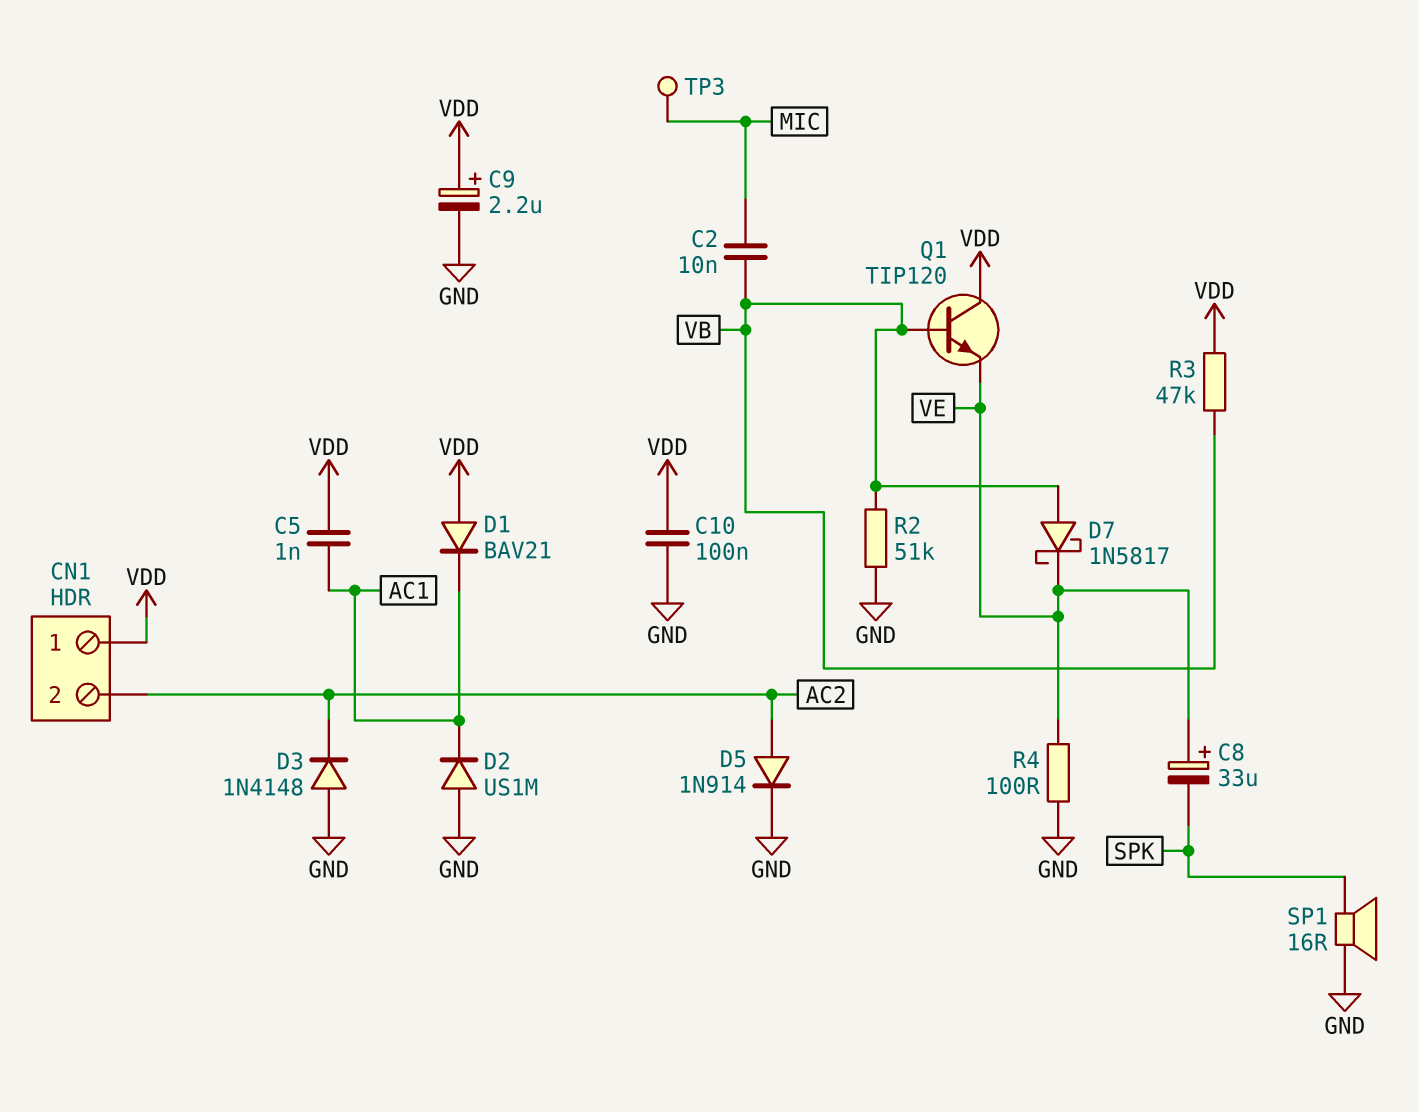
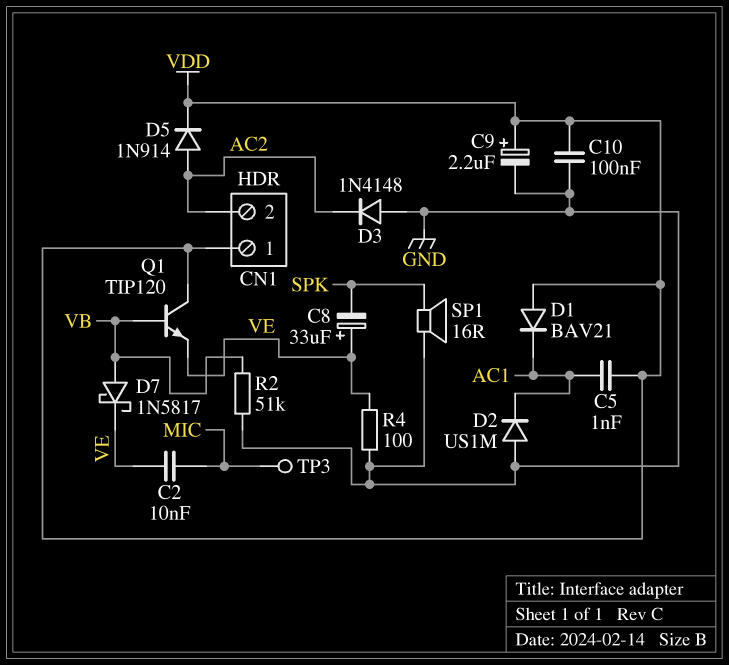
C2: 10nF (MIC, VB) -> 10nF (MIC, VE)
D5: diode 1N914 (A AC2, K GND) -> diode 1N914 (A AC2, K VDD)
R3: 47k (VB, VDD) -> none

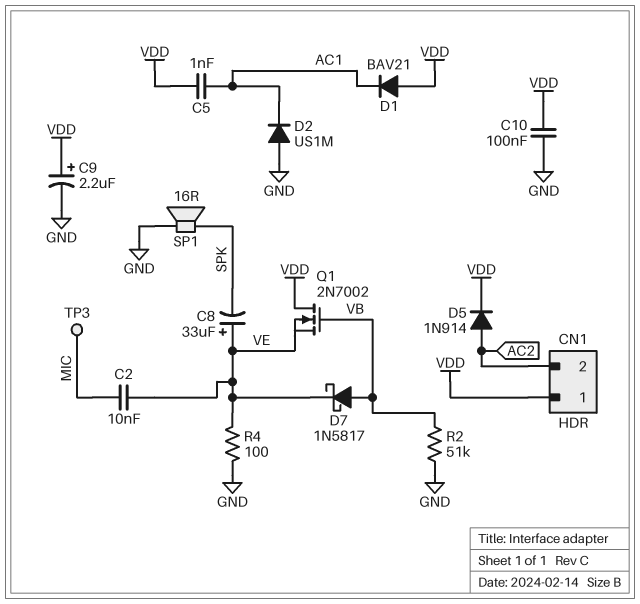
D3: diode 1N4148 (A GND, K AC2) -> none
Q1: NPN TIP120 (B VB, C VDD, E VE) -> NMOS 2N7002 (G VB, D VDD, S VE)

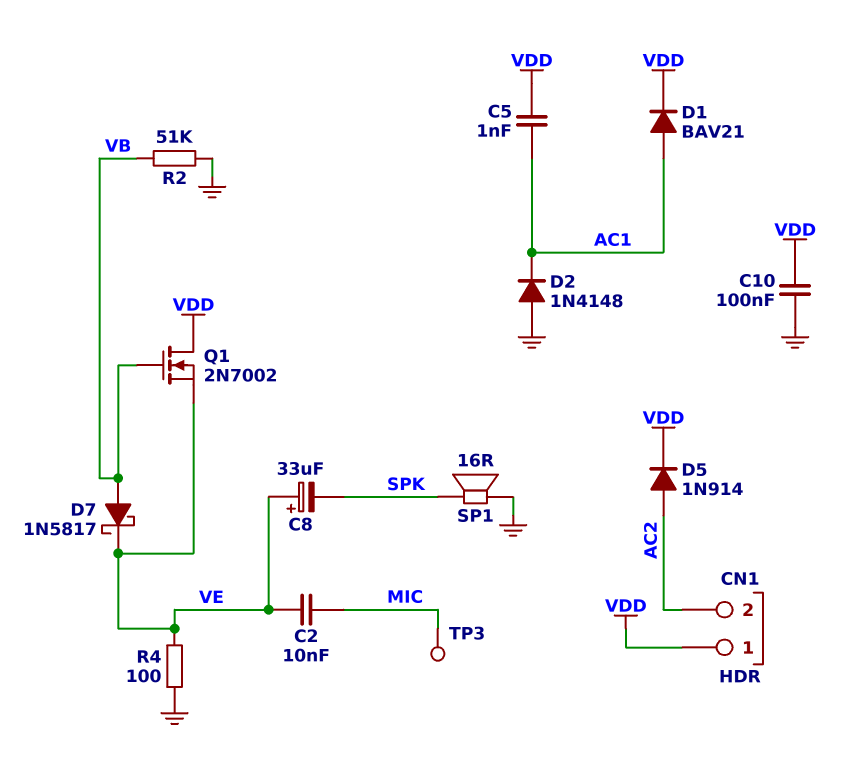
C9: 2.2uF (plus VDD, minus GND) -> none
D1: diode BAV21 (A VDD, K AC1) -> diode BAV21 (A AC1, K VDD)
D2: diode US1M (A GND, K AC1) -> diode 1N4148 (A GND, K AC1)

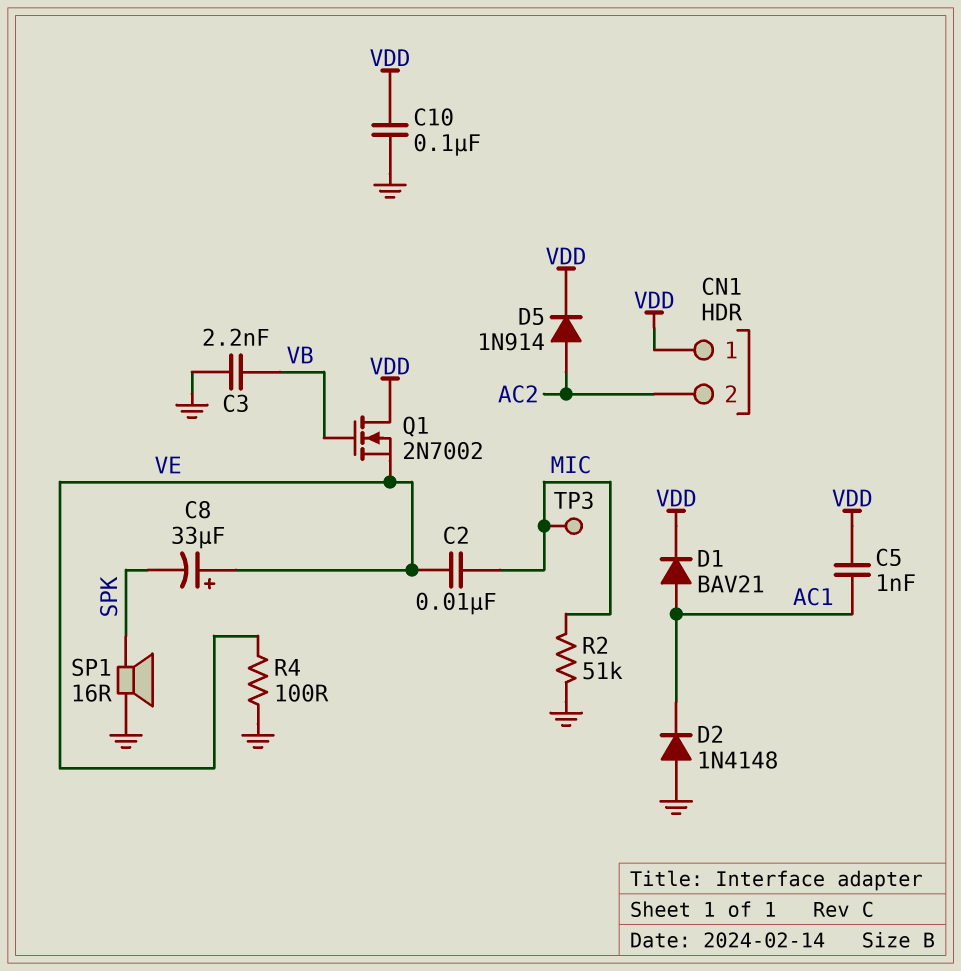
C3: none -> 2.2nF (GND, VB)
D7: schottky 1N5817 (A VB, K VE) -> none
R2: 51k (GND, VB) -> 51k (GND, MIC)

